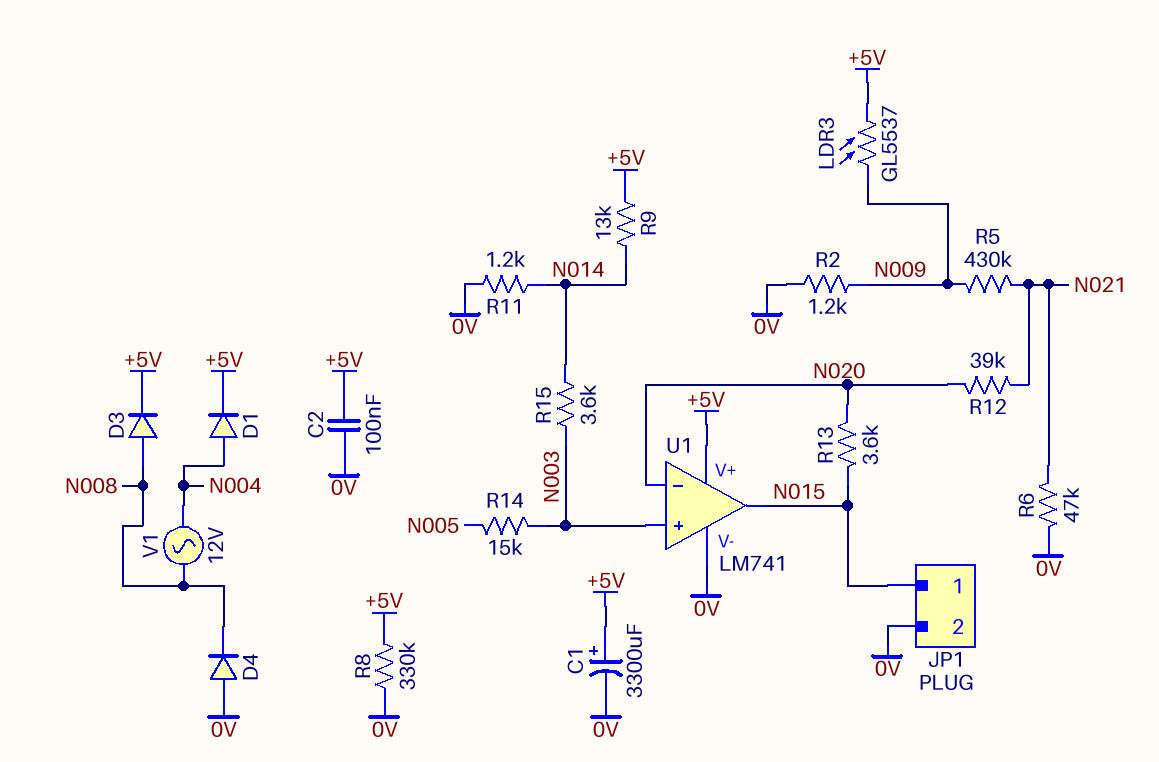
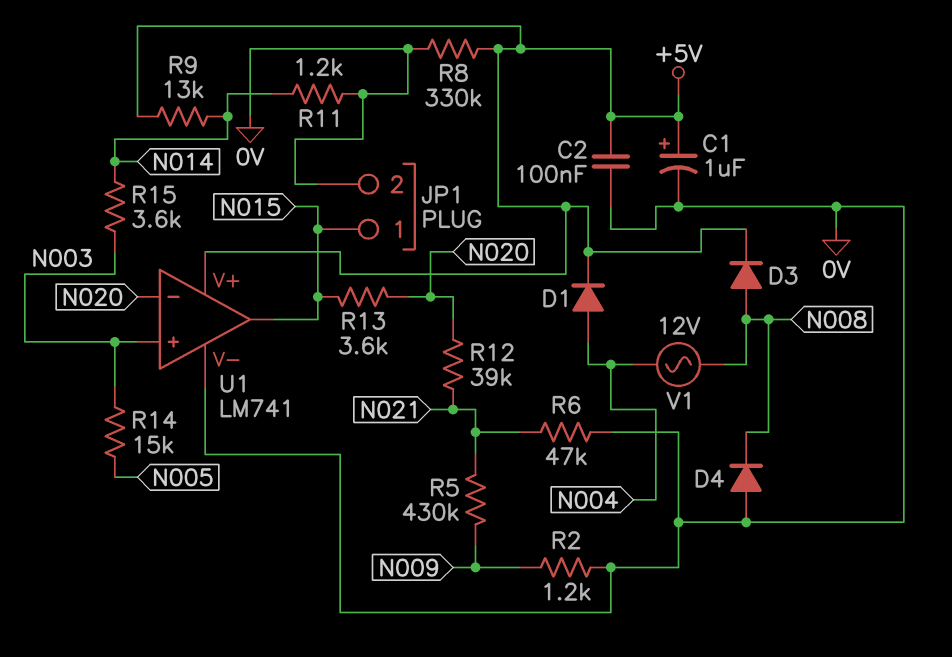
C1: 3300uF (plus +5V, minus 0V) -> 1uF (plus +5V, minus 0V)
LDR3: GL5537 (+5V, N009) -> none

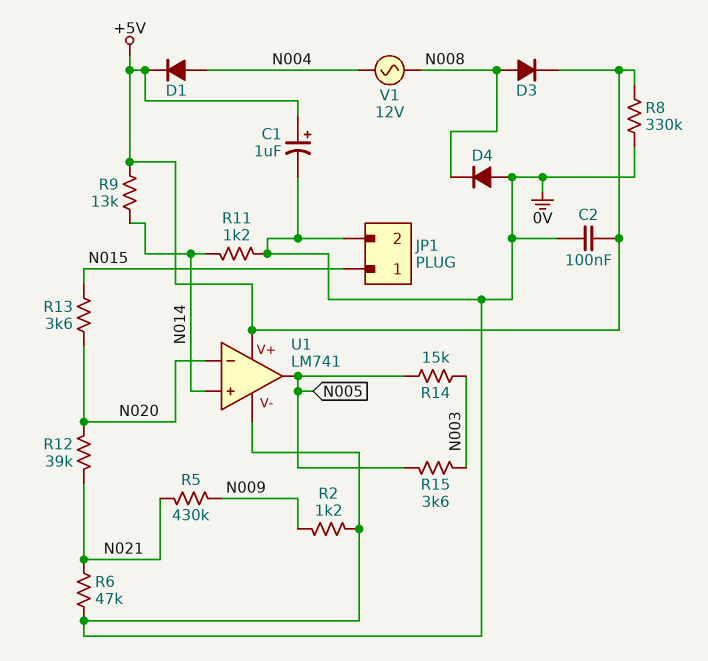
R15: 3.6k (N003, N014) -> 3.6k (N003, N005)
U1 pin in+: N003 -> N014
U1 pin out: N015 -> N005

